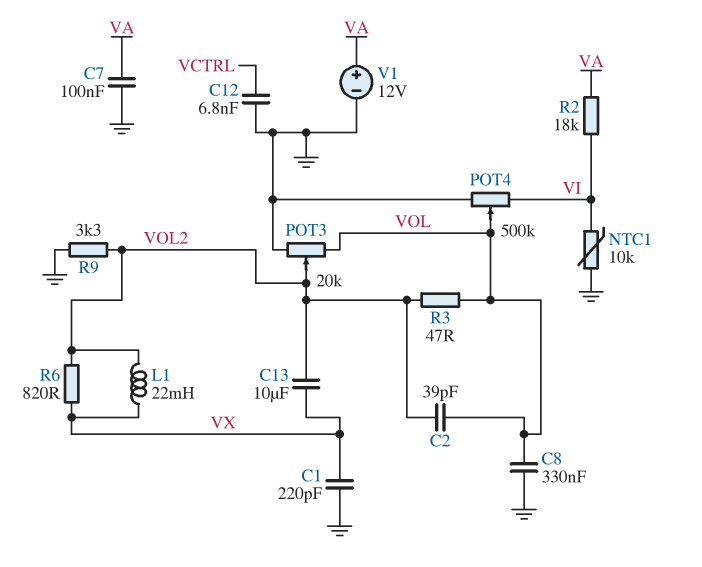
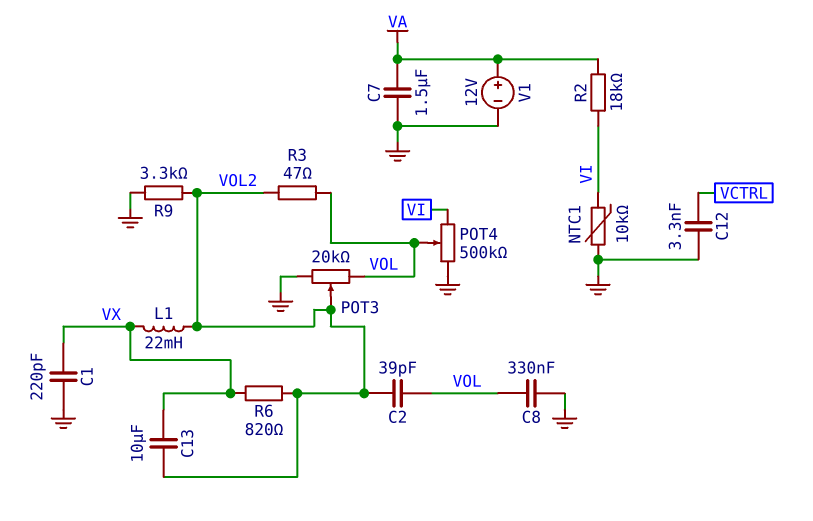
C7: 100nF (GND, VA) -> 1.5uF (GND, VA)
C12: 6.8nF (GND, VCTRL) -> 3.3nF (GND, VCTRL)

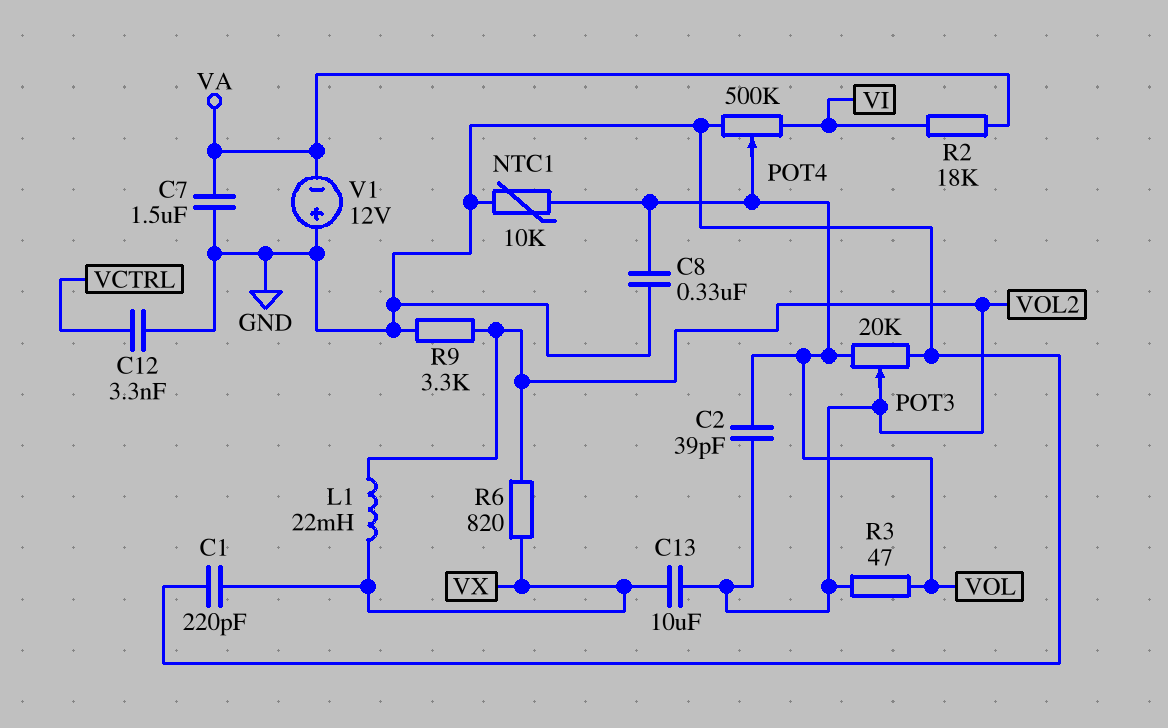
NTC1: 10k (GND, VI) -> 10k (GND, VOL)
V1: 12V (plus VA, minus GND) -> 12V (plus GND, minus VA)

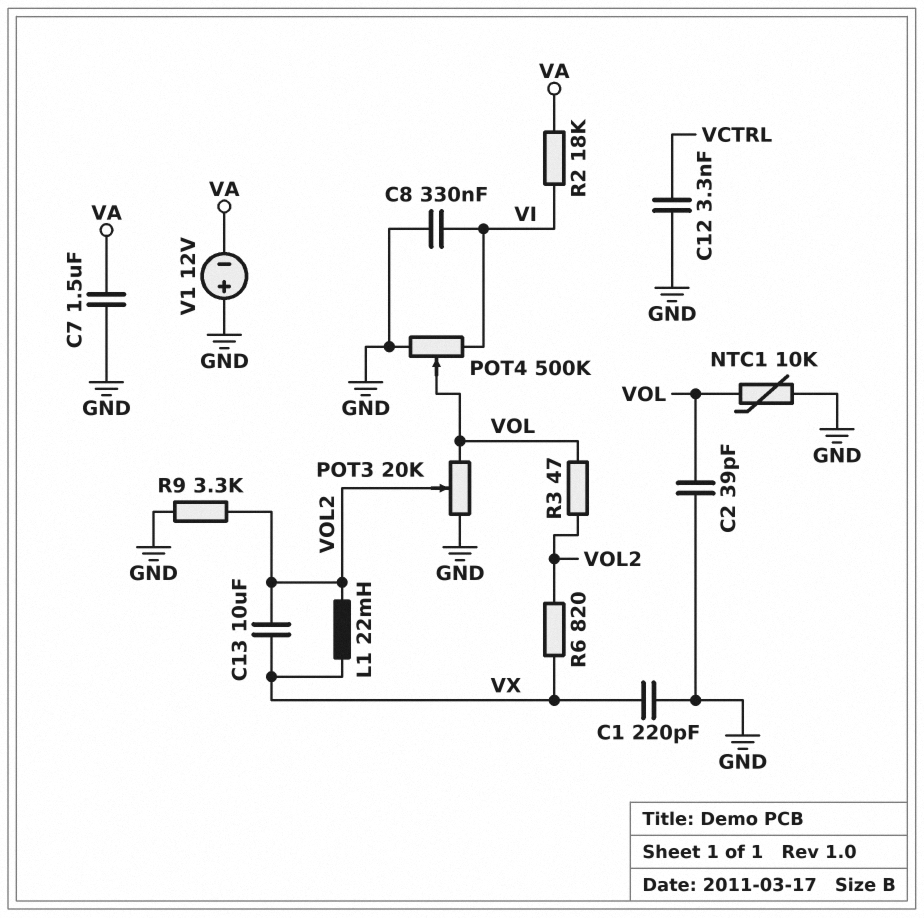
C2: 39pF (VOL, VOL2) -> 39pF (GND, VOL)
C8: 330nF (GND, VOL) -> 330nF (GND, VI)

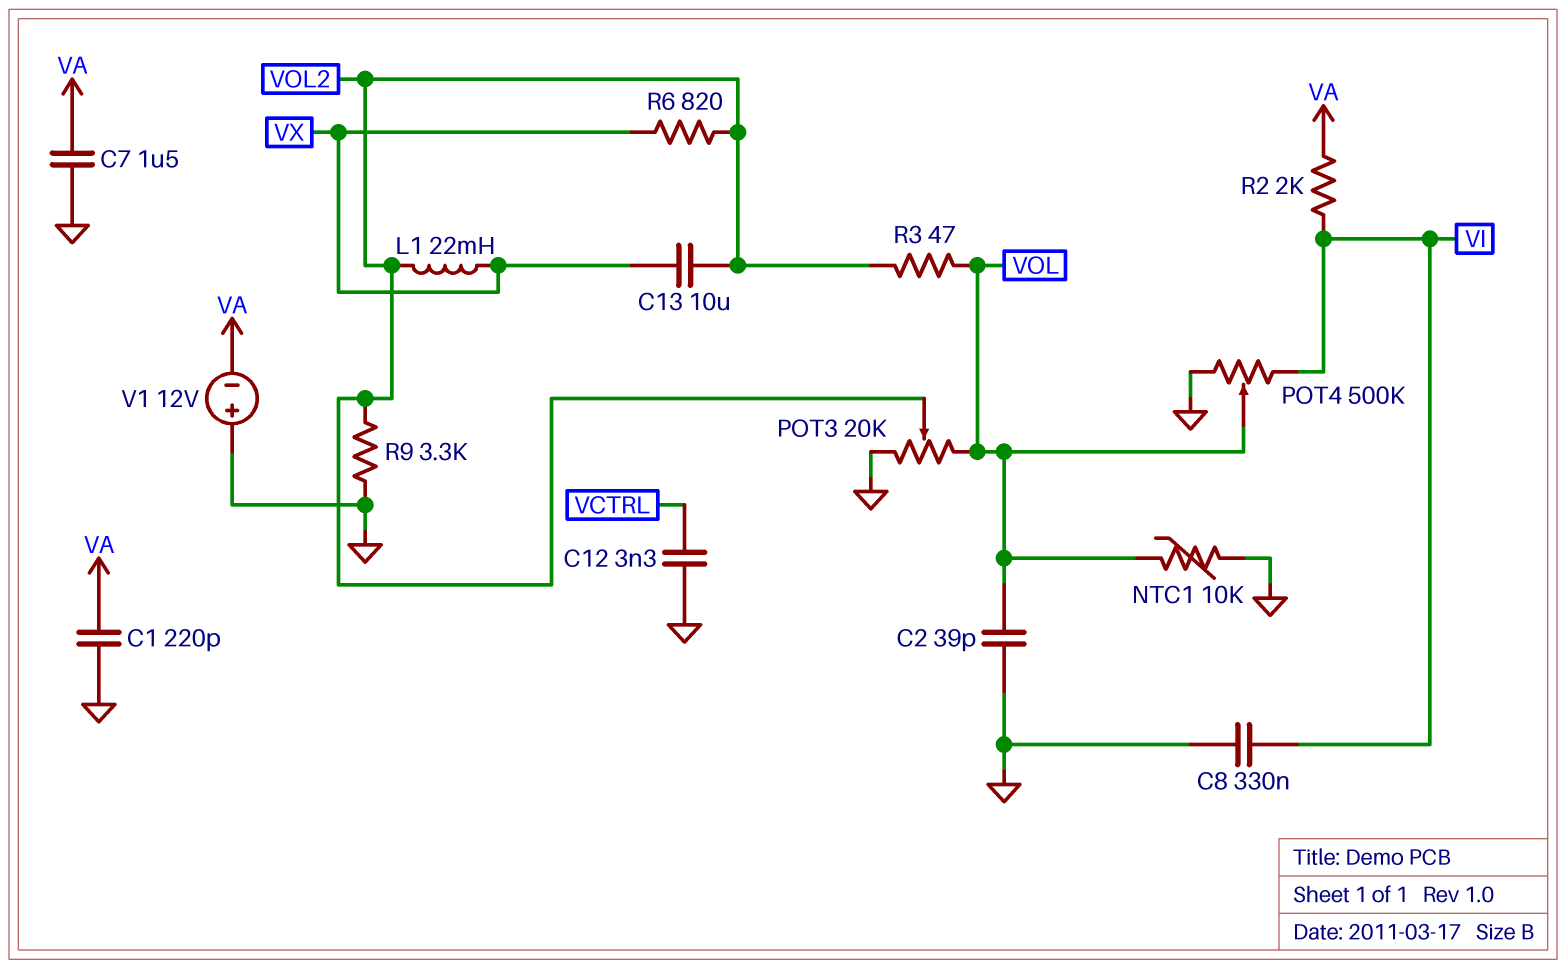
C1: 220pF (GND, VX) -> 220pF (GND, VA)
R2: 18k (VA, VI) -> 2k (VA, VI)

